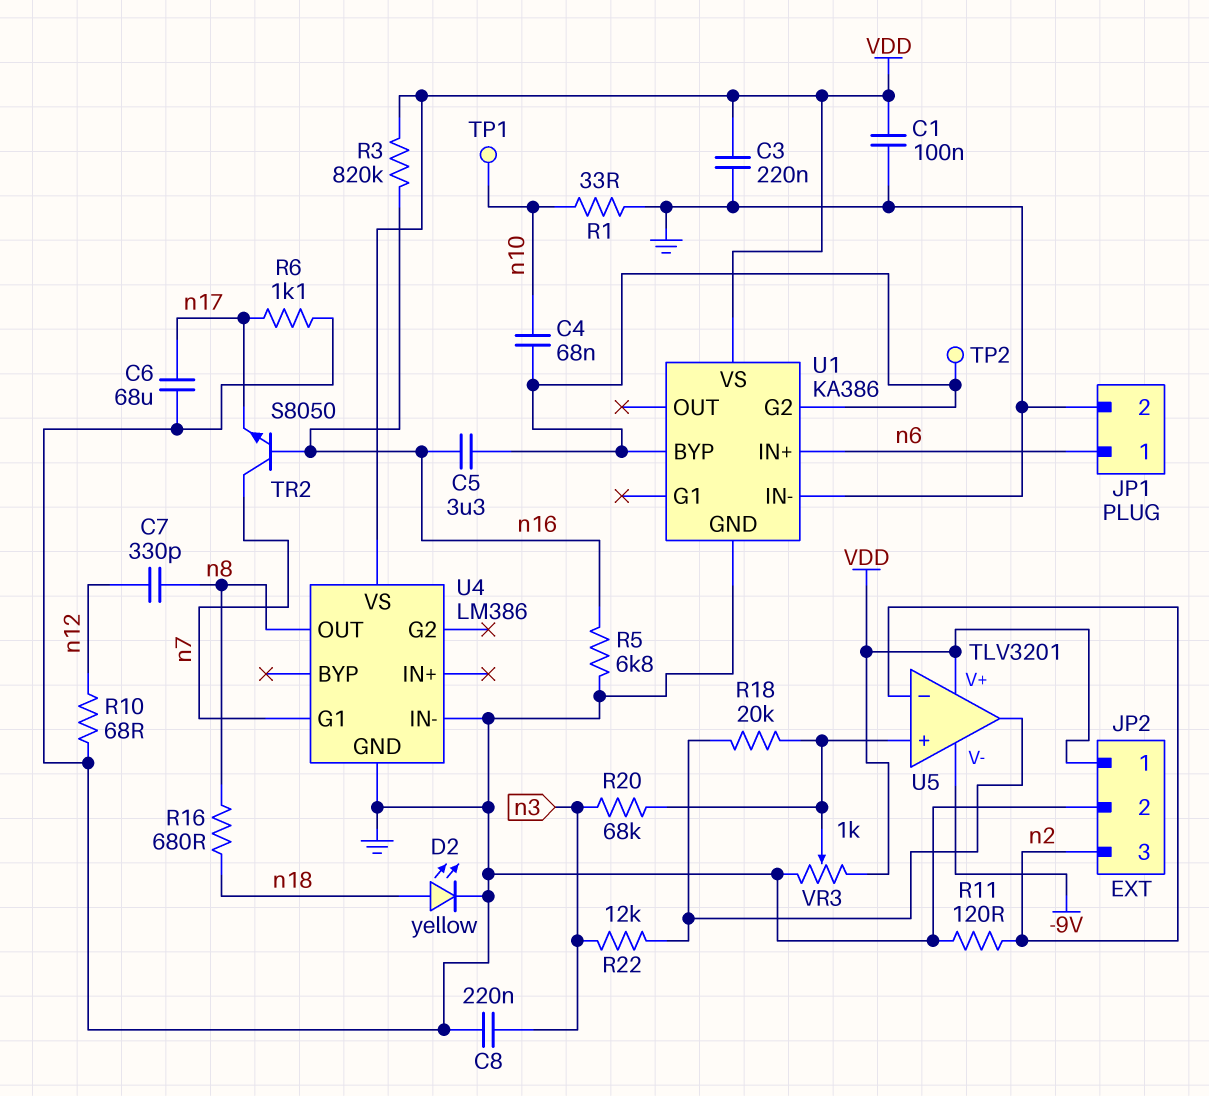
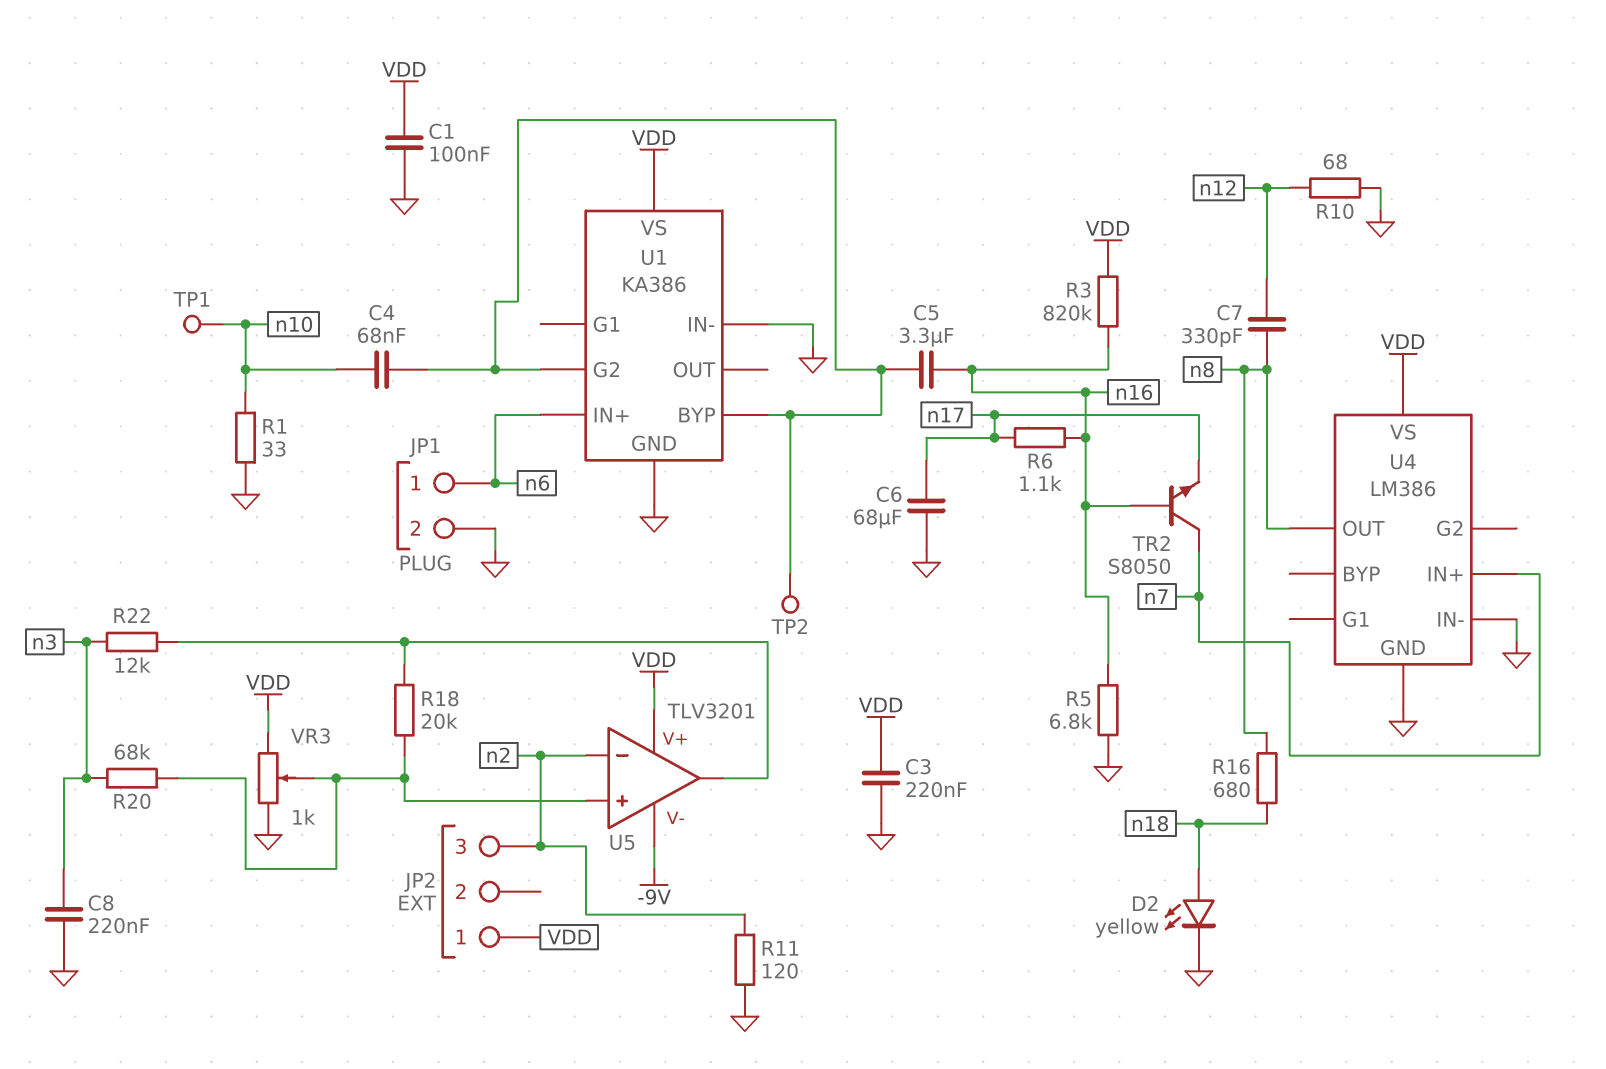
JP2 pin 2: GND -> none
R6: 1.1k (GND, n17) -> 1.1k (n16, n17)
U4 pin G1: n7 -> none
U4 pin IN+: none -> n7

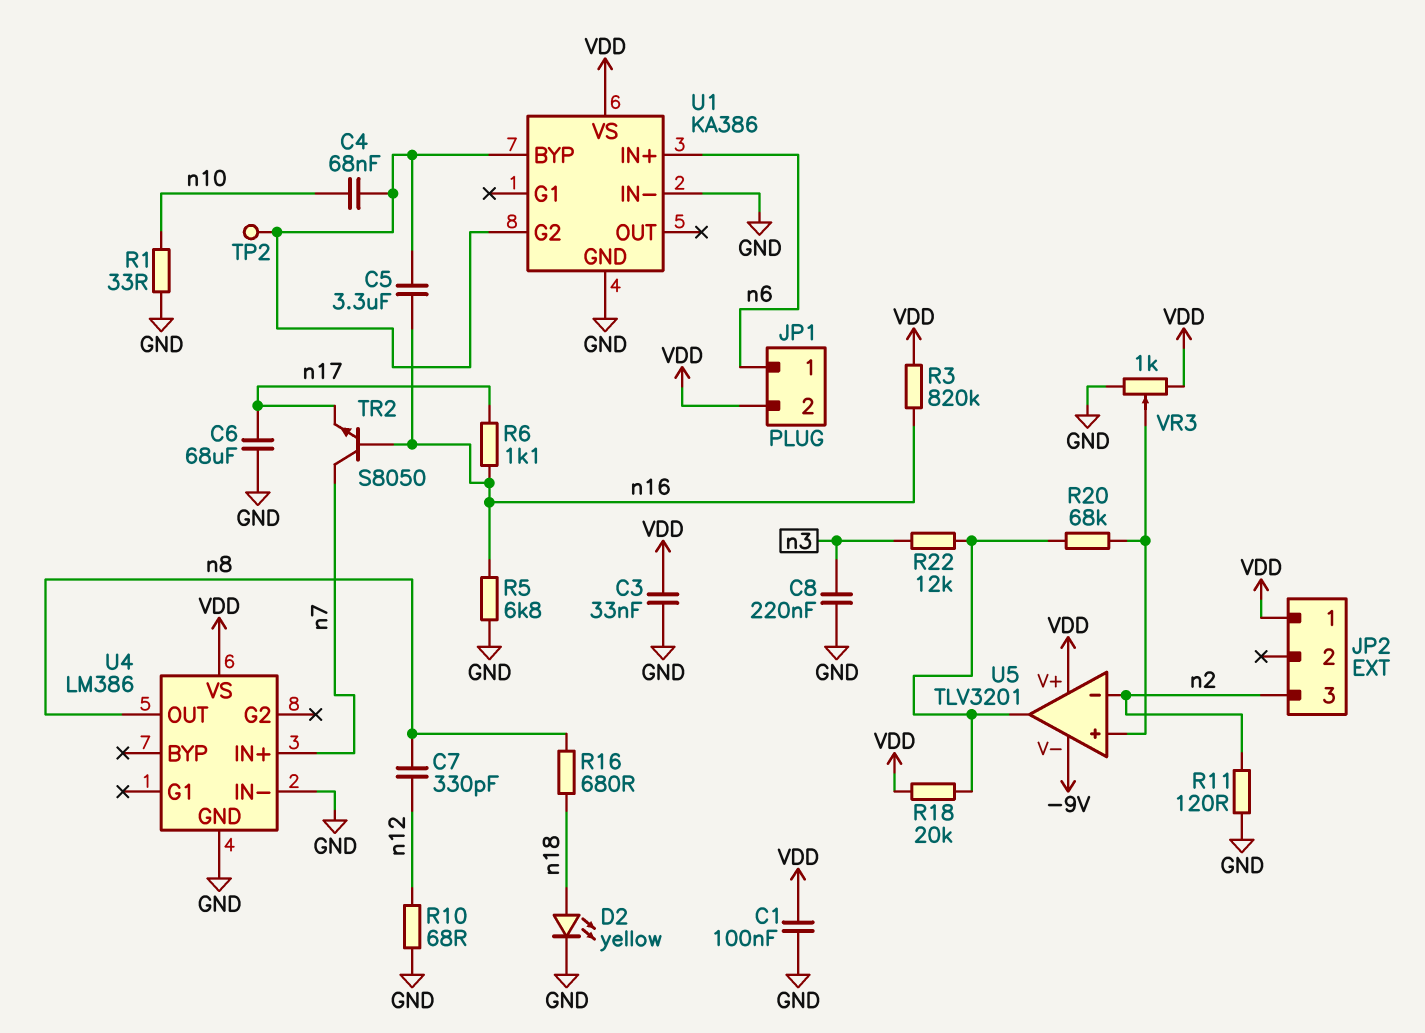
C3: 220nF (GND, VDD) -> 33nF (GND, VDD)
JP1 pin 2: GND -> VDD
R18: 20k (U5/in+, U5/out) -> 20k (U5/out, VDD)
R20: 68k (U5/in+, n3) -> 68k (U5/in+, U5/out)
TP1: test point (n10) -> none

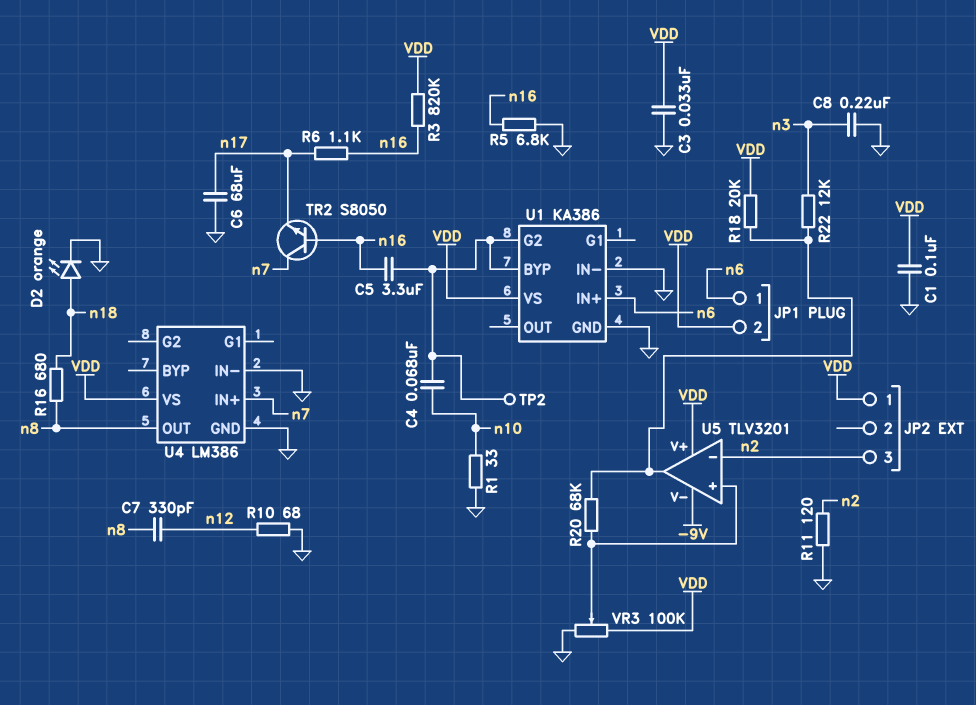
D2: LED yellow (A n18, K GND) -> LED orange (A n18, K GND)
VR3: 1k (GND, VDD, wiper U5/in+) -> 100k (GND, VDD, wiper U5/in+)

